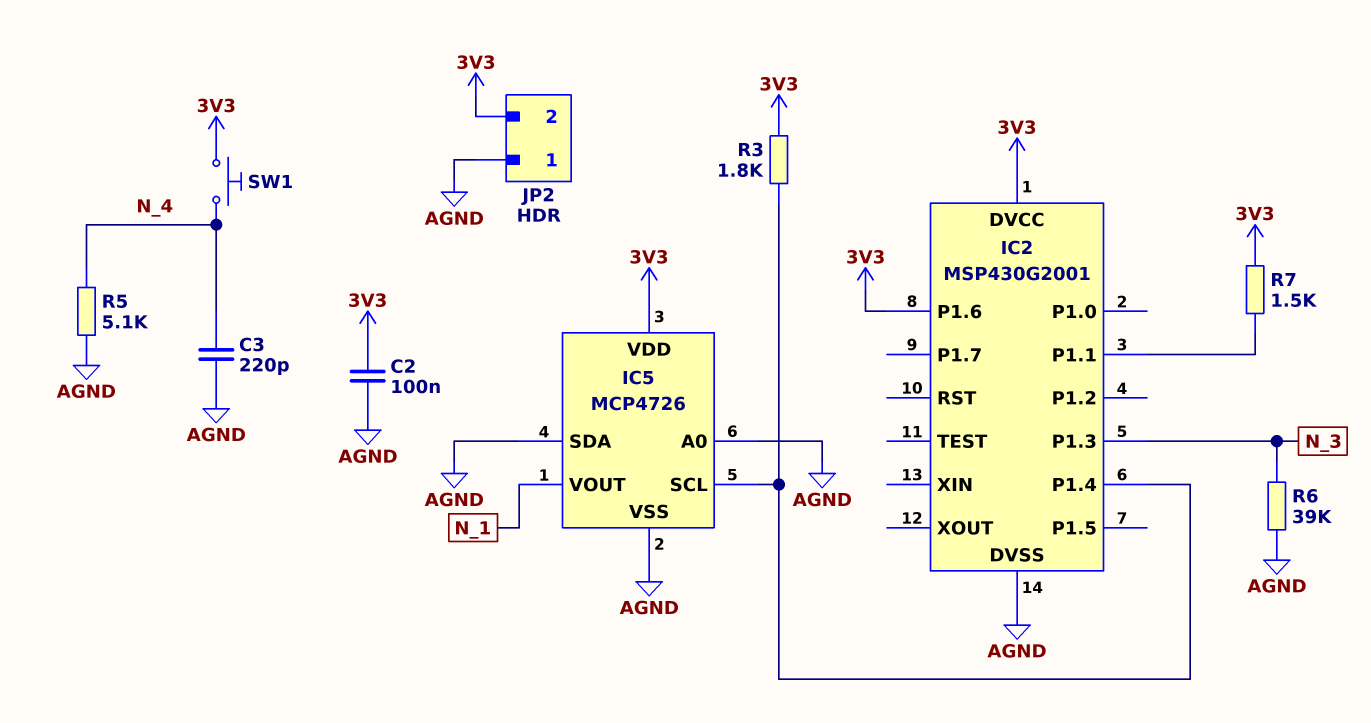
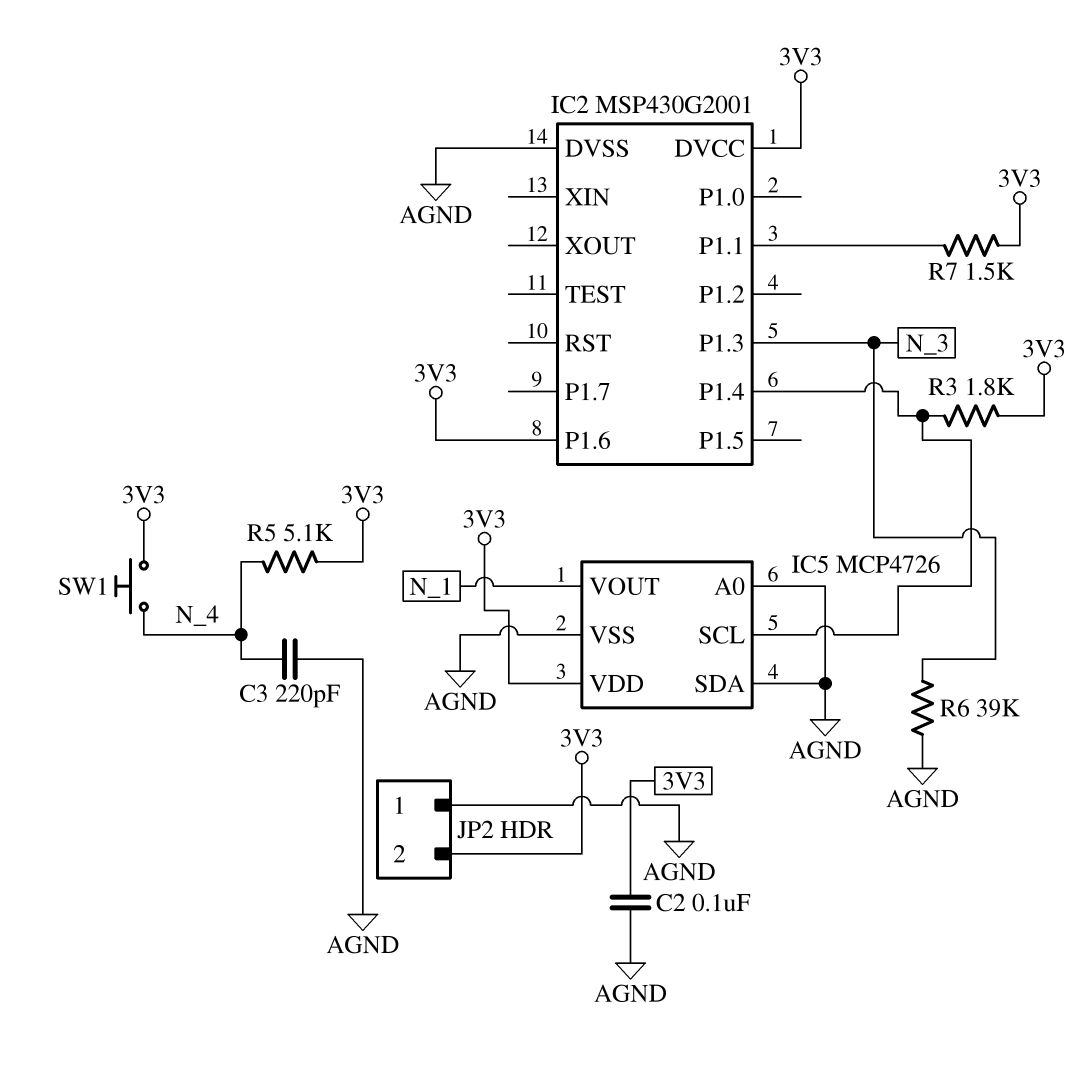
R5: 5.1k (AGND, N_4) -> 5.1k (3V3, N_4)

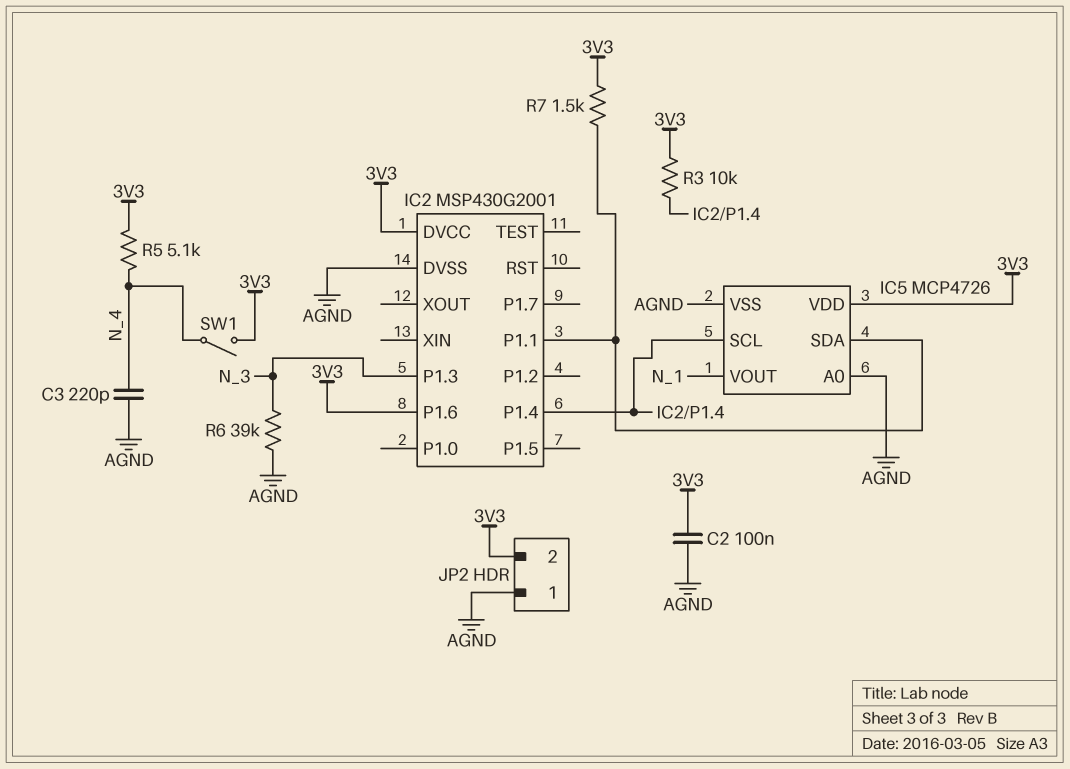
IC5 pin SDA: AGND -> IC2/P1.1
R3: 1.8k (3V3, IC2/P1.4) -> 10k (3V3, IC2/P1.4)
SW1: button (3V3, N_4) -> switch (3V3, N_4)

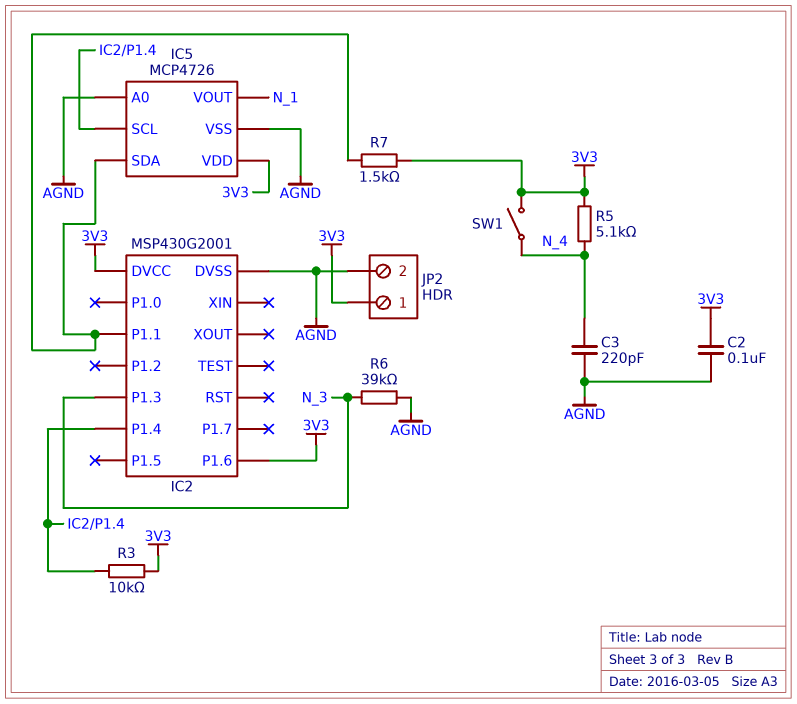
JP2 pin 1: AGND -> 3V3
JP2 pin 2: 3V3 -> AGND

